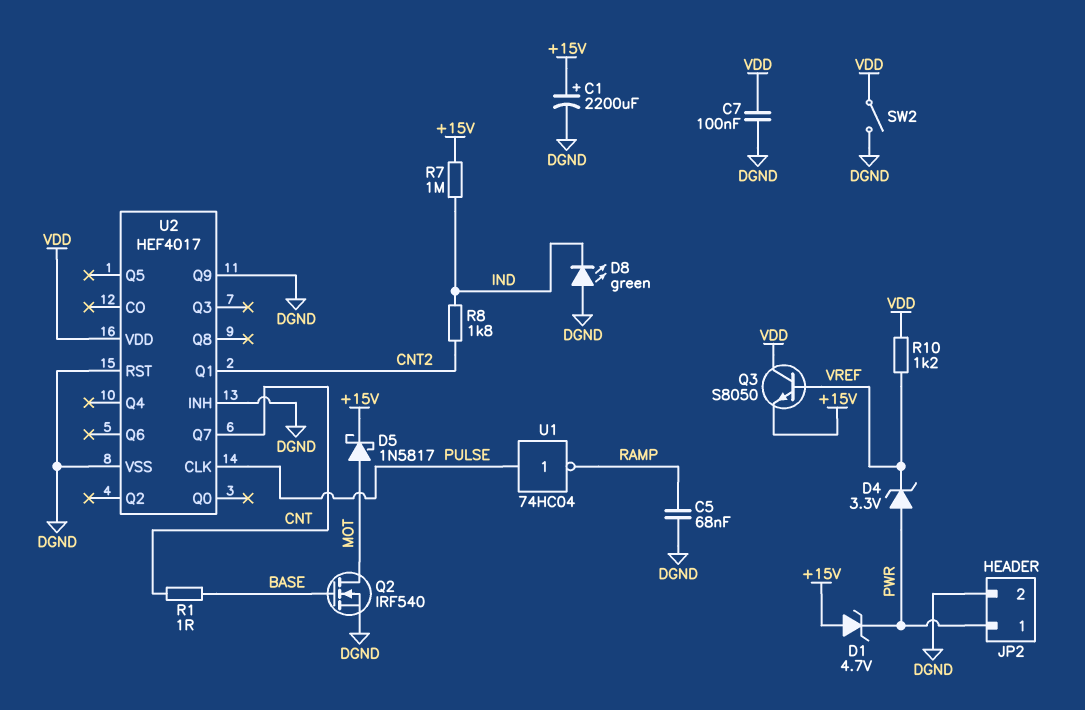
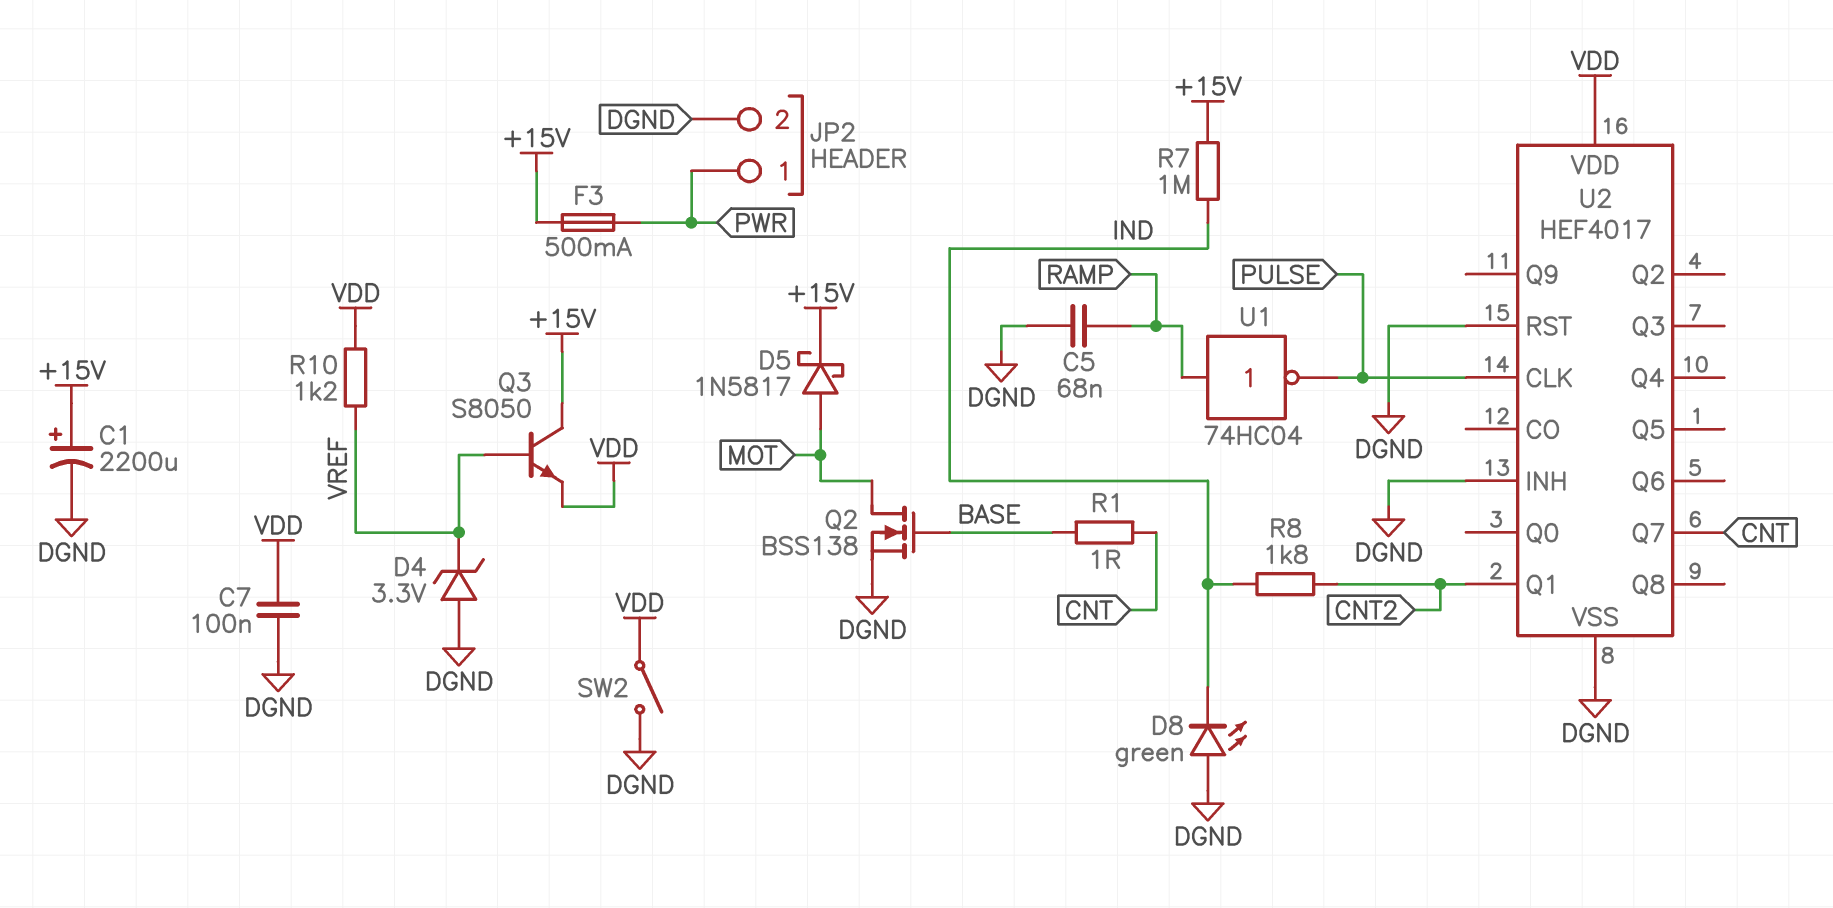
D1: zener 4.7V (A +15V, K PWR) -> none
D4: zener 3.3V (A PWR, K VREF) -> zener 3.3V (A DGND, K VREF)
F3: none -> 500mA (+15V, PWR)
Q2: NMOS IRF540 (G BASE, D MOT, S DGND) -> NMOS BSS138 (G BASE, D MOT, S DGND)
Q3: NPN S8050 (B VREF, C VDD, E +15V) -> NPN S8050 (B VREF, C +15V, E VDD)
U1: NOT 74HC04 (in PULSE, out RAMP) -> NOT 74HC04 (in RAMP, out PULSE)
U2 pin Q9: DGND -> none

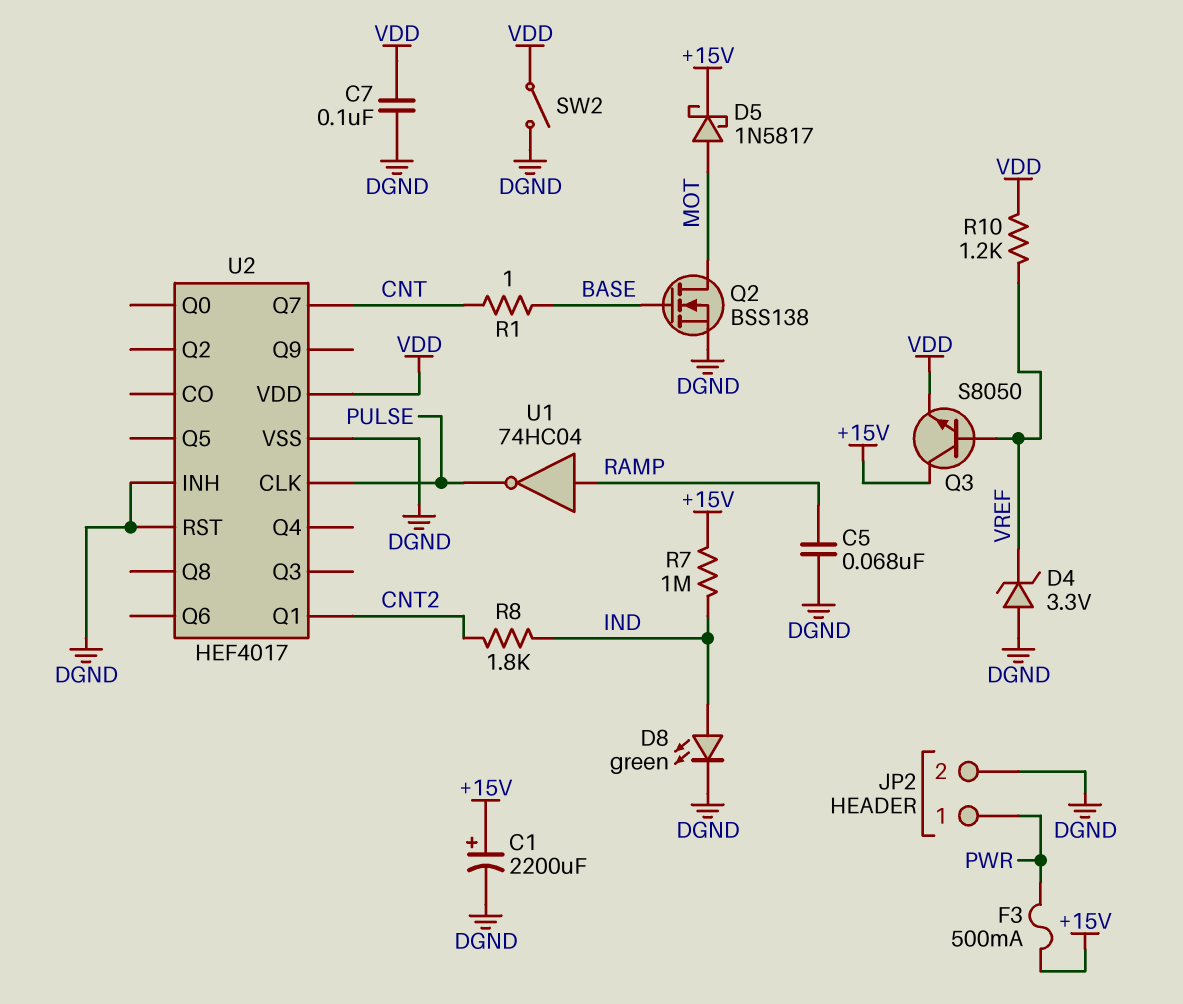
D8: LED green (A DGND, K IND) -> LED green (A IND, K DGND)

